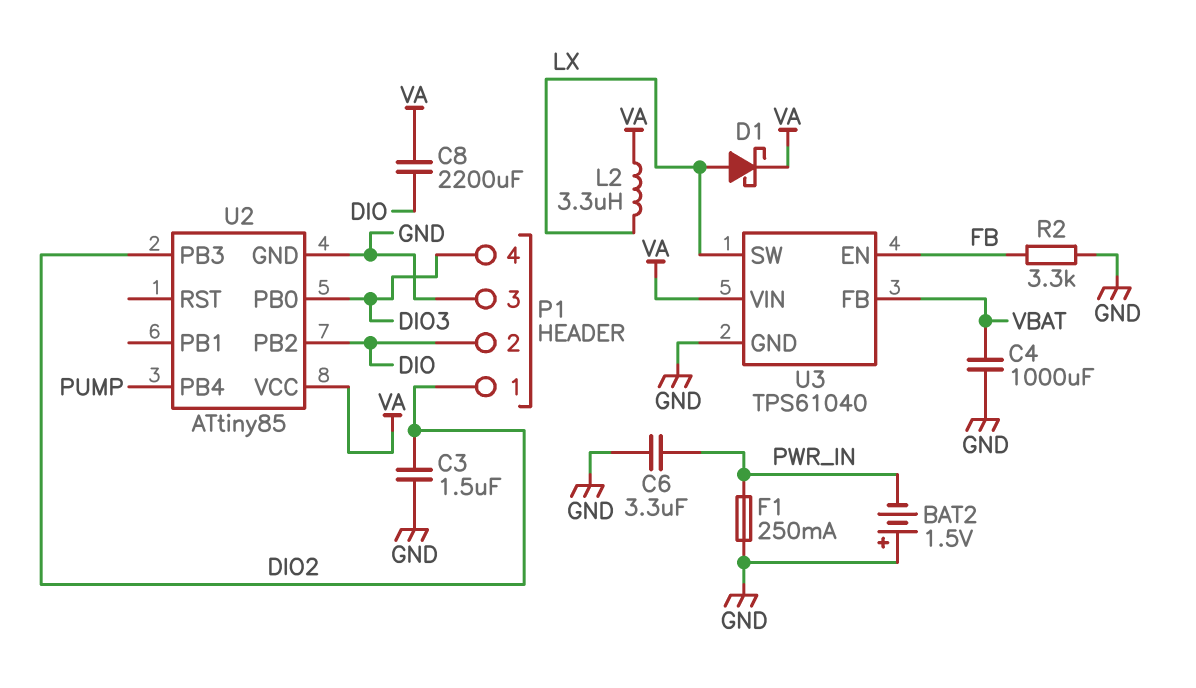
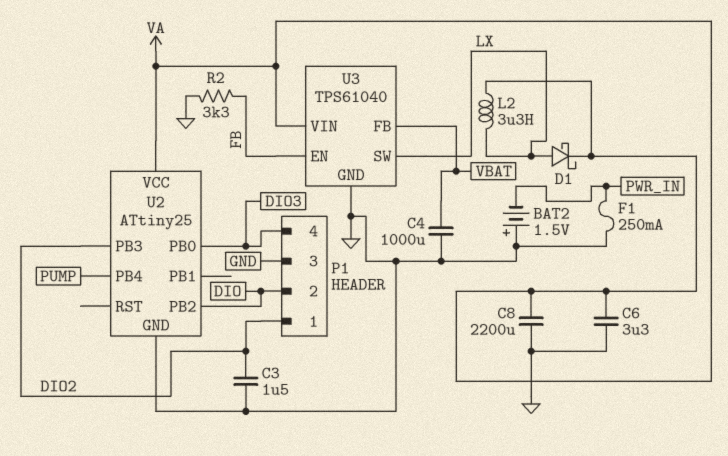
C6: 3.3uF (GND, PWR_IN) -> 3.3uF (GND, VA)
C8: 2200uF (DIO, VA) -> 2200uF (GND, VA)
U2: ATtiny85 -> ATtiny25

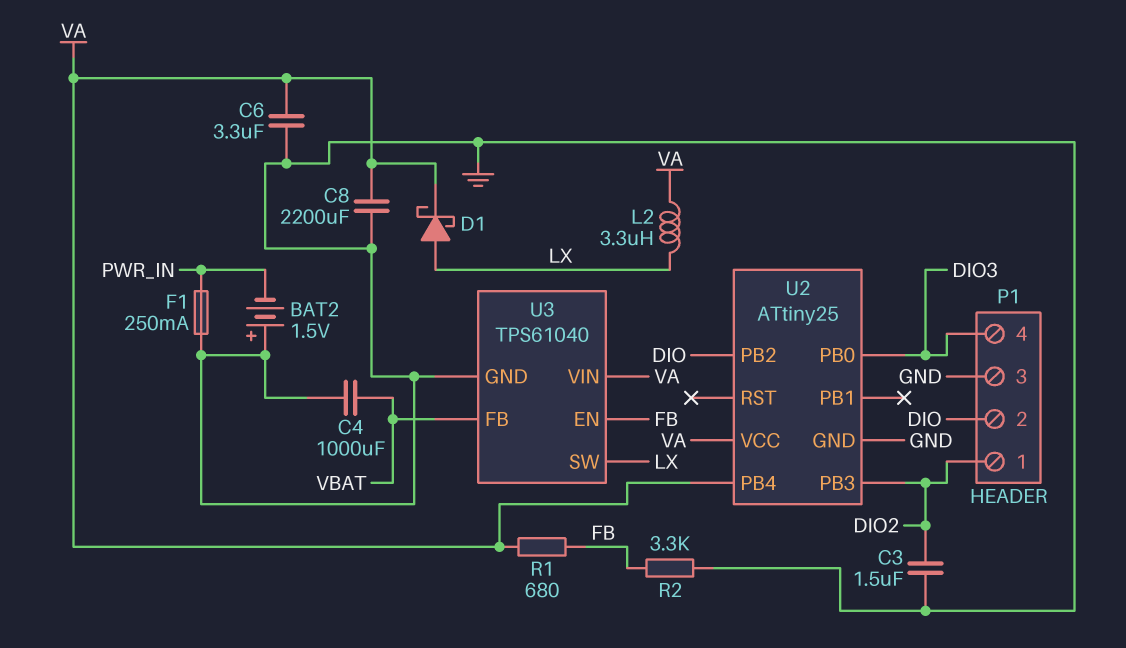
R1: none -> 680 (FB, VA)
U2 pin PB4: PUMP -> VA

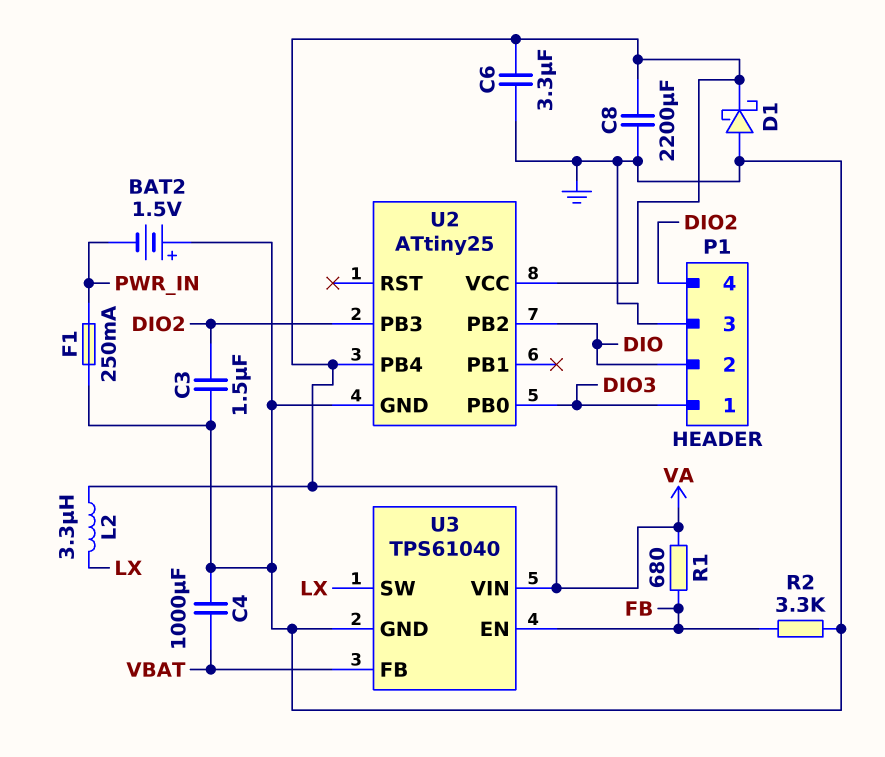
D1: schottky (A LX, K VA) -> schottky (A GND, K VA)
P1 pin 1: DIO2 -> DIO3
P1 pin 4: DIO3 -> DIO2

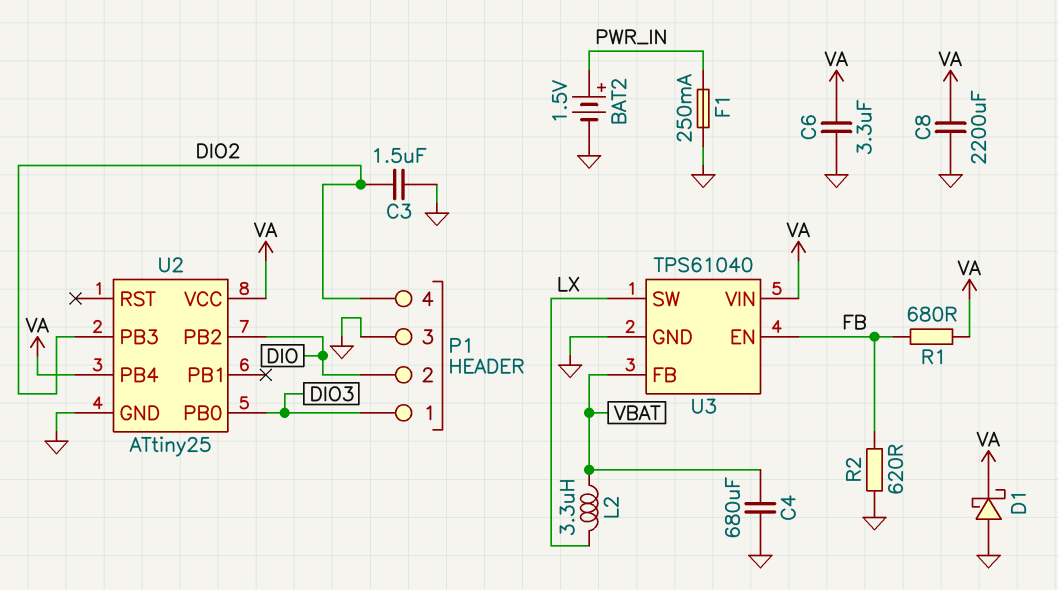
BAT2: 1.5V (plus GND, minus PWR_IN) -> 1.5V (plus PWR_IN, minus GND)
C4: 1000uF (GND, VBAT) -> 680uF (GND, VBAT)
L2: 3.3uH (LX, VA) -> 3.3uH (LX, VBAT)
R2: 3.3k (FB, GND) -> 620 (FB, GND)

